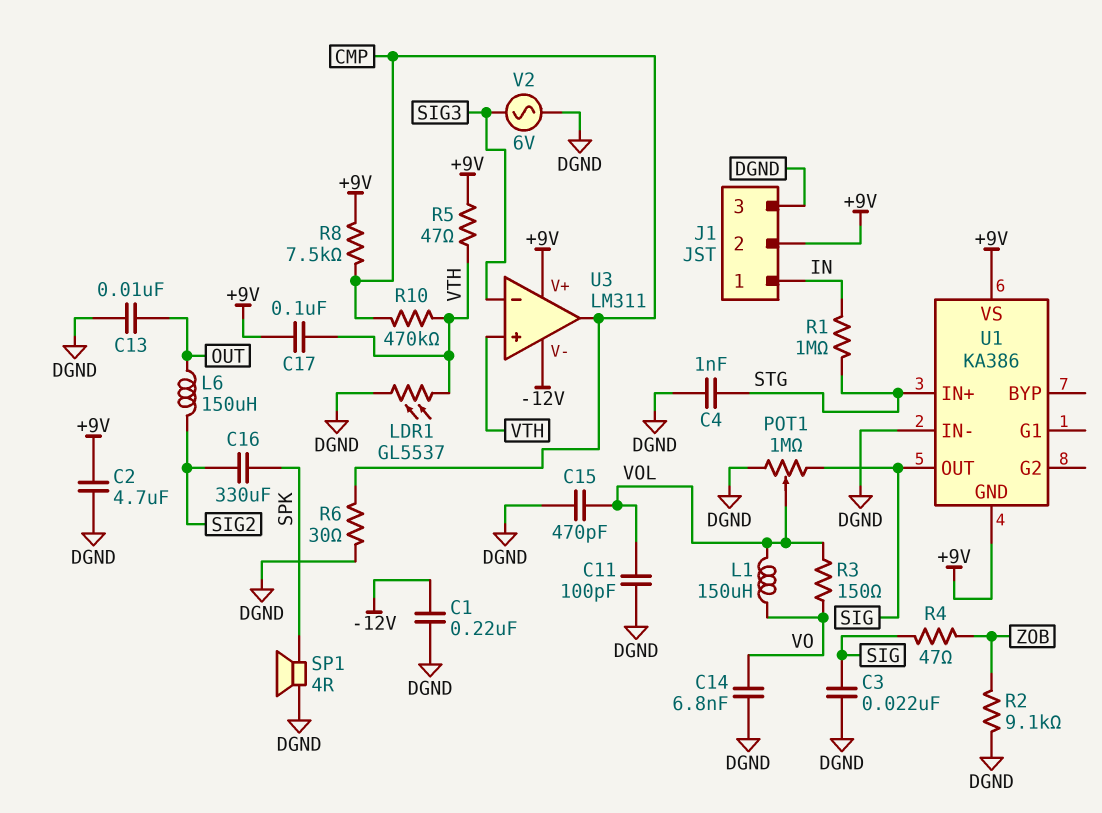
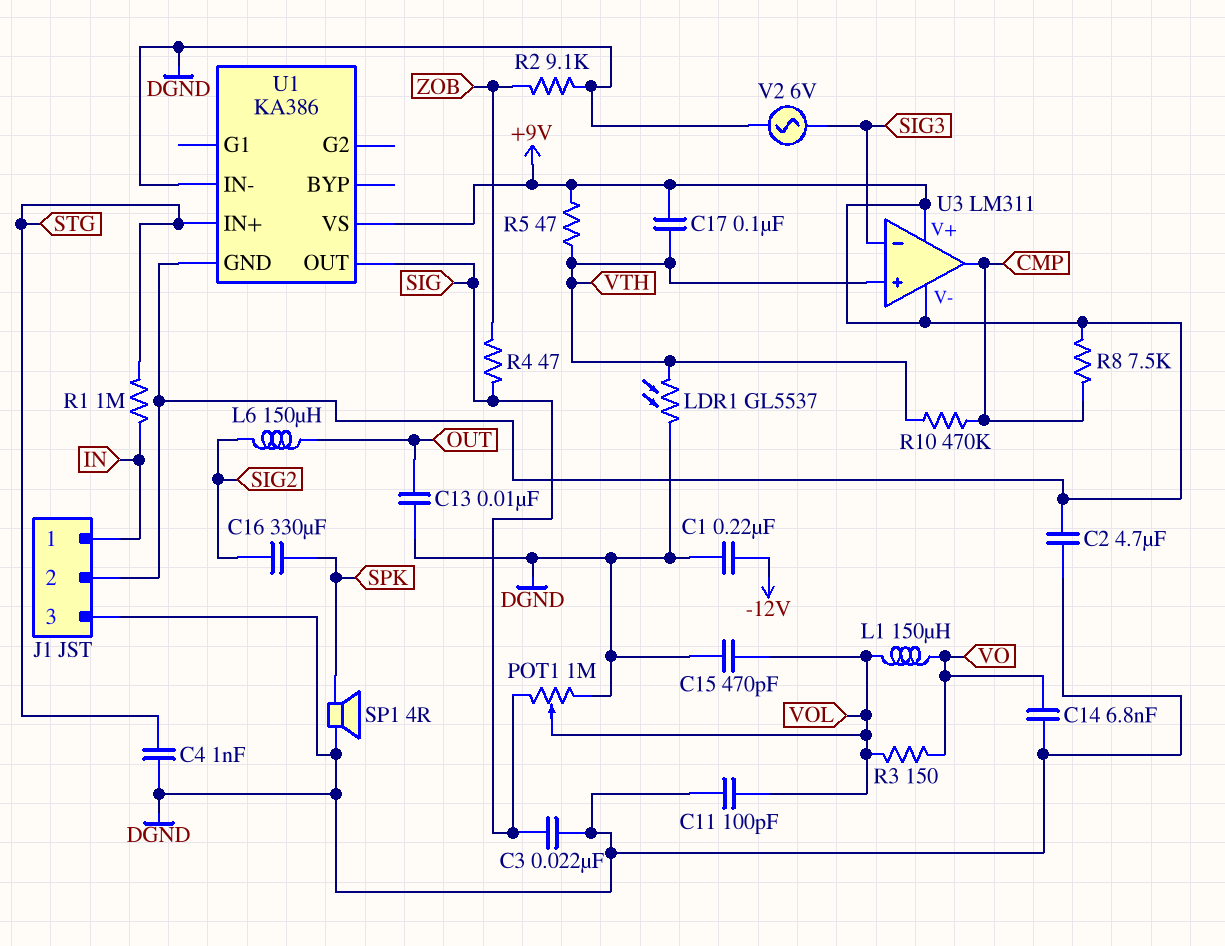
R6: 30 (CMP, DGND) -> none
U3 pin V-: -12V -> +9V

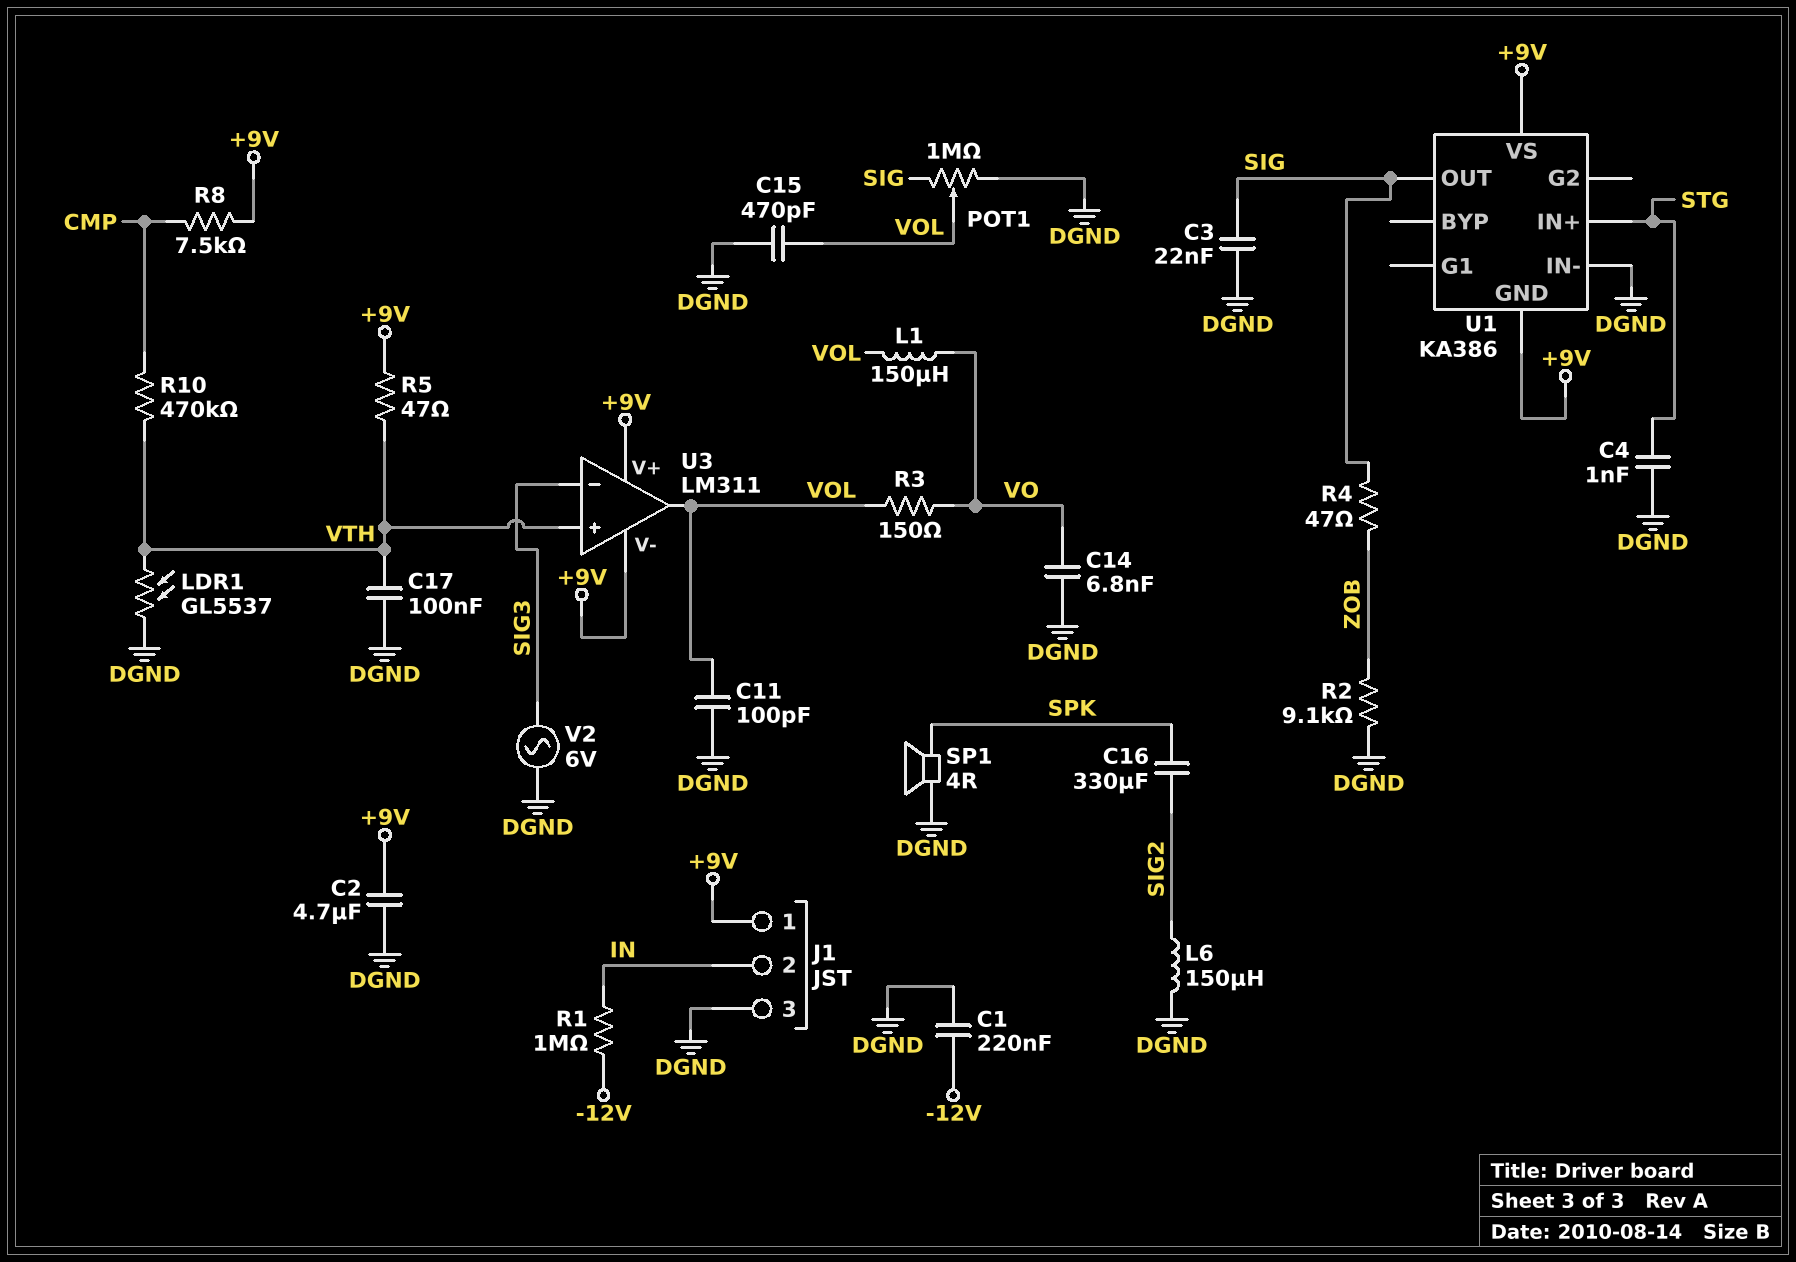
C13: 10nF (DGND, OUT) -> none
C17: 100nF (+9V, VTH) -> 100nF (DGND, VTH)
J1 pin 1: IN -> +9V
J1 pin 2: +9V -> IN
L6: 150uH (OUT, SIG2) -> 150uH (DGND, SIG2)
R1: 1M (IN, STG) -> 1M (-12V, IN)
U3 pin out: CMP -> VOL

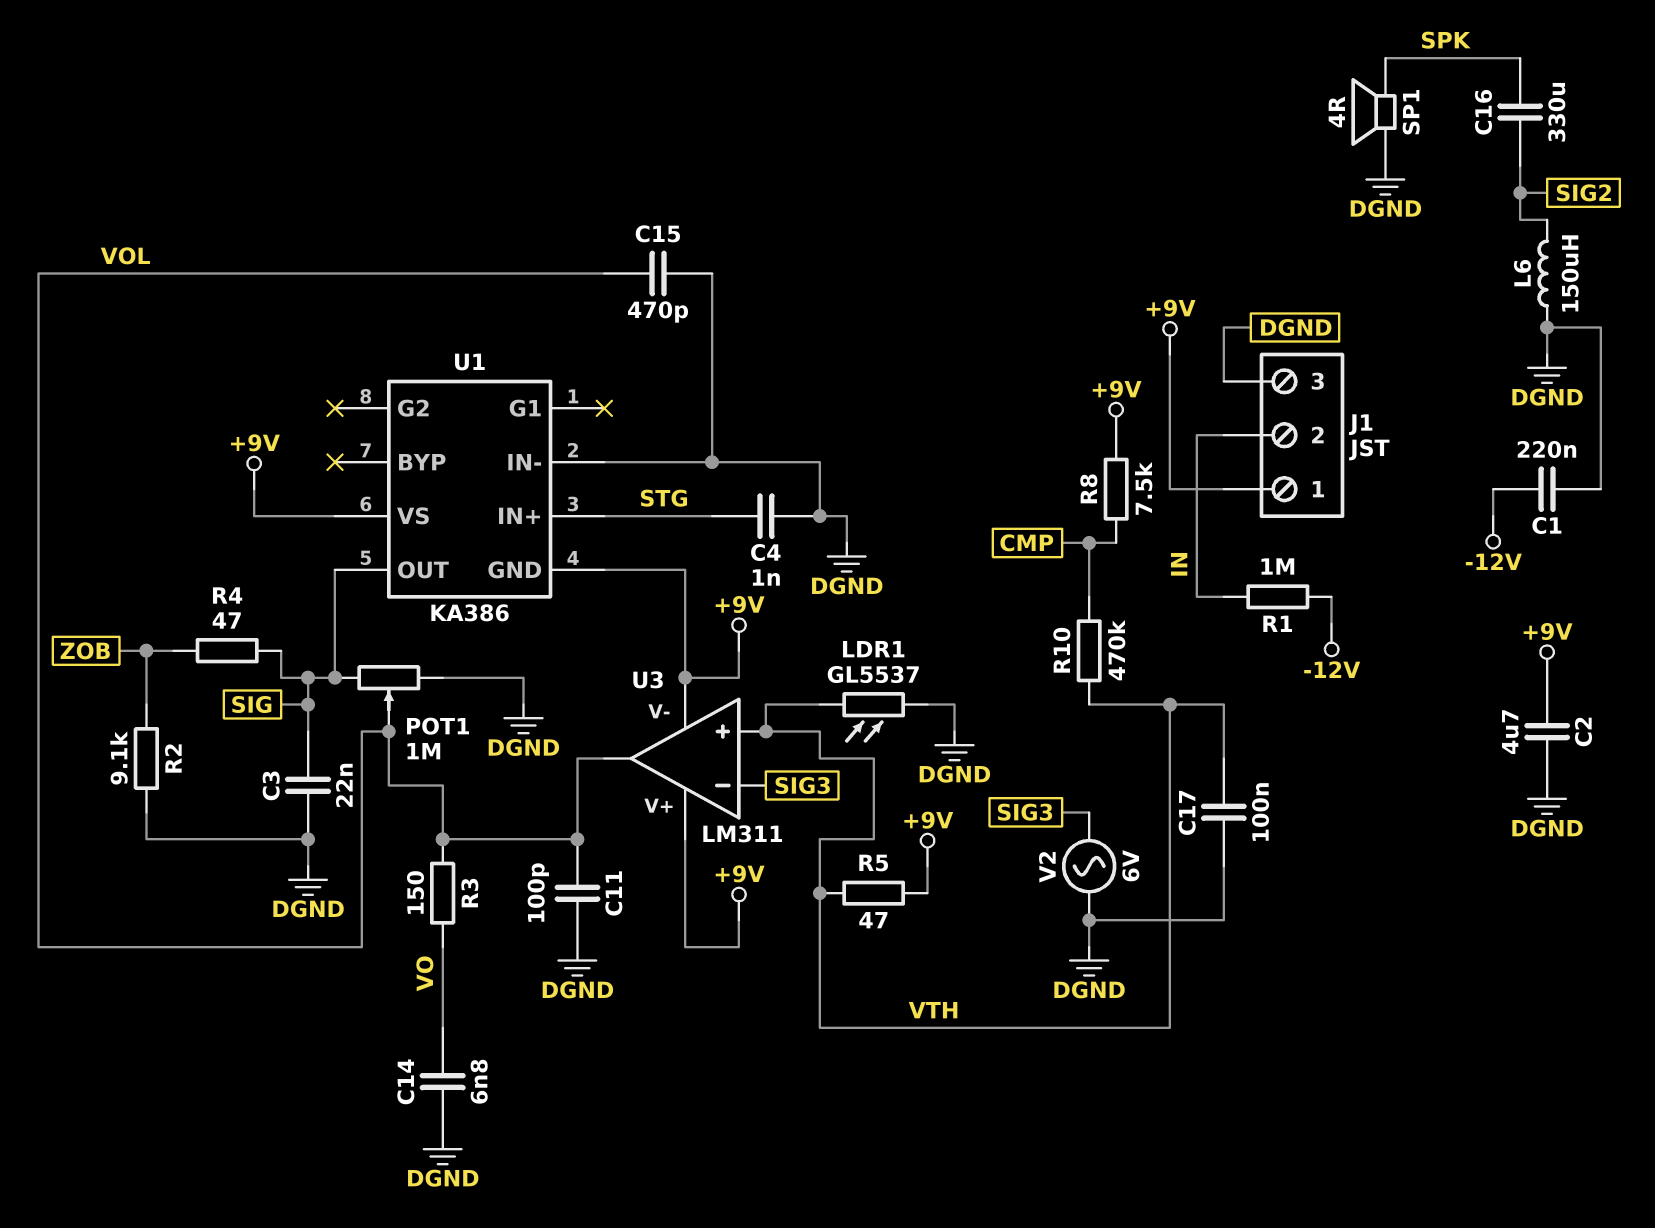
L1: 150uH (VO, VOL) -> none

